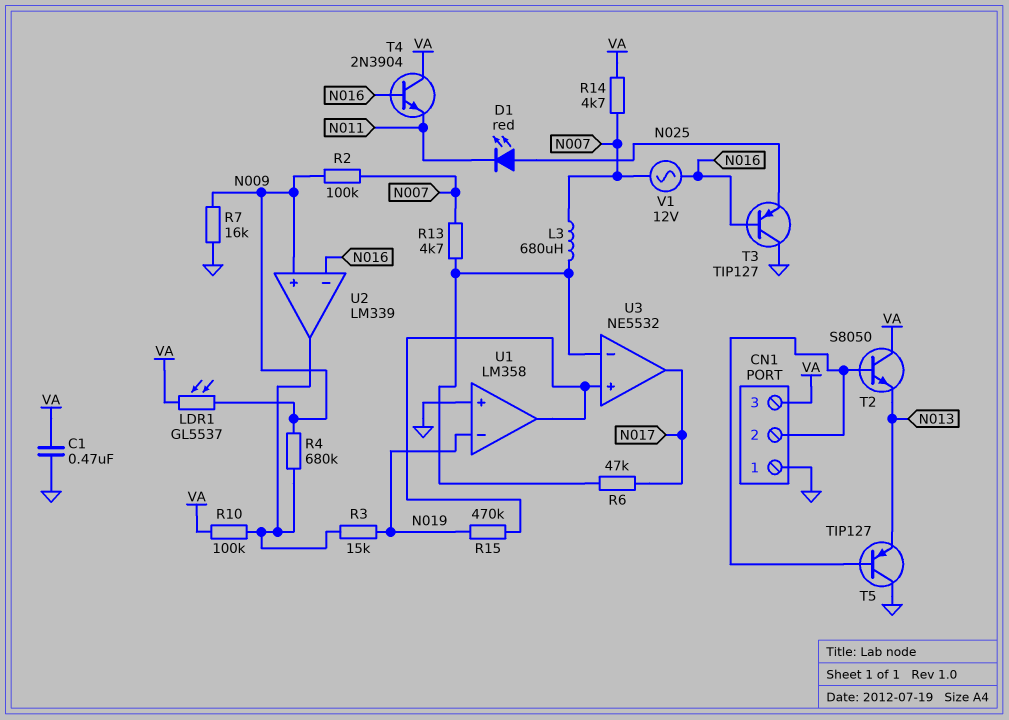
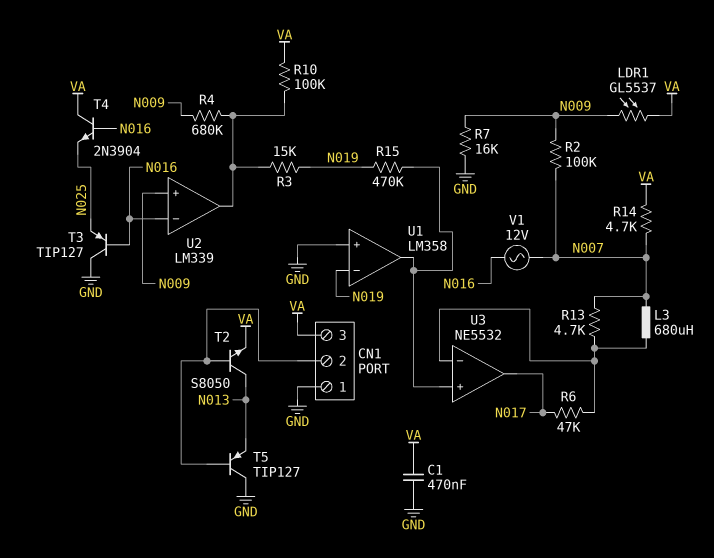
D1: LED red (A N025, K N011) -> none
T2: NPN S8050 (B CN1/2, C VA, E N013) -> NPN S8050 (B CN1/2, C N013, E VA)
T4: NPN 2N3904 (B N016, C VA, E N011) -> NPN 2N3904 (B N016, C VA, E N025)

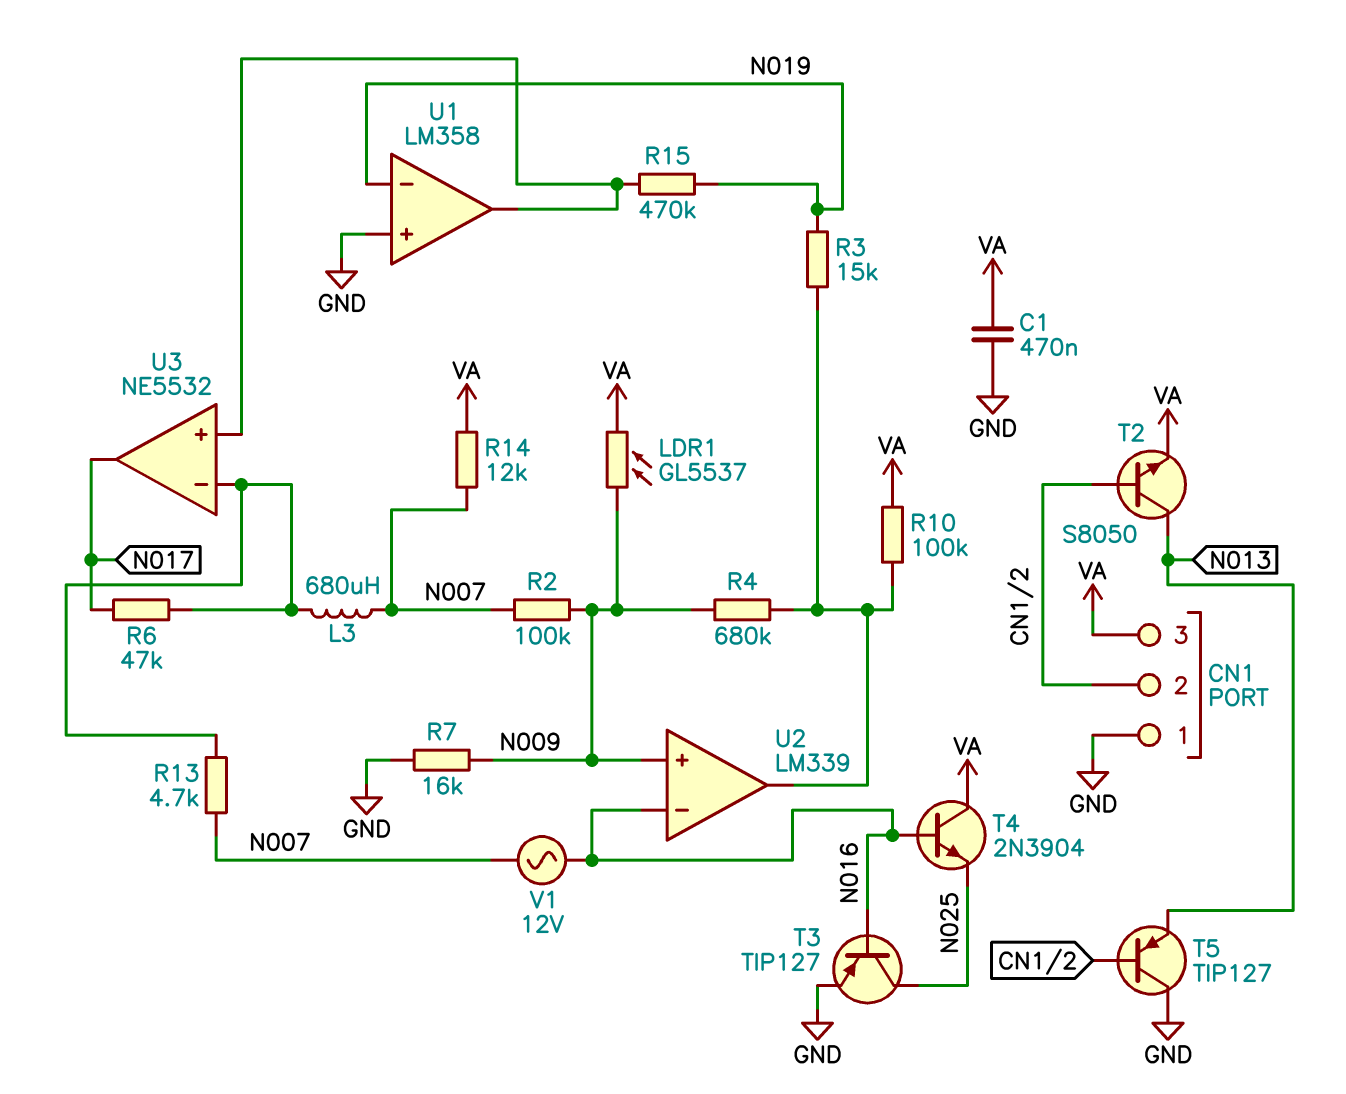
R14: 4.7k (N007, VA) -> 12k (N007, VA)
T3: PNP TIP127 (B N016, C GND, E N025) -> PNP TIP127 (B N016, C N025, E GND)

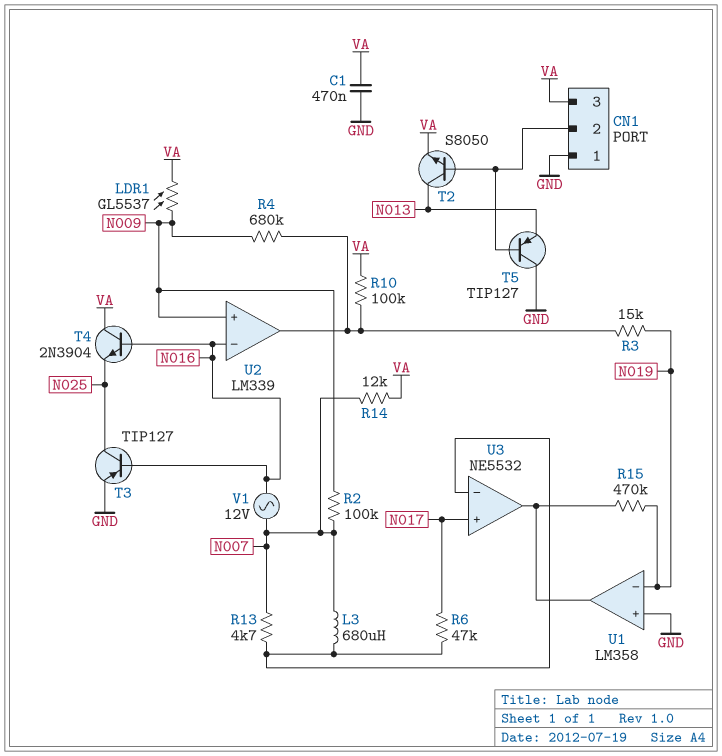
R7: 16k (GND, N009) -> none
U3 pin in+: U1/out -> N017
U3 pin out: N017 -> U1/out

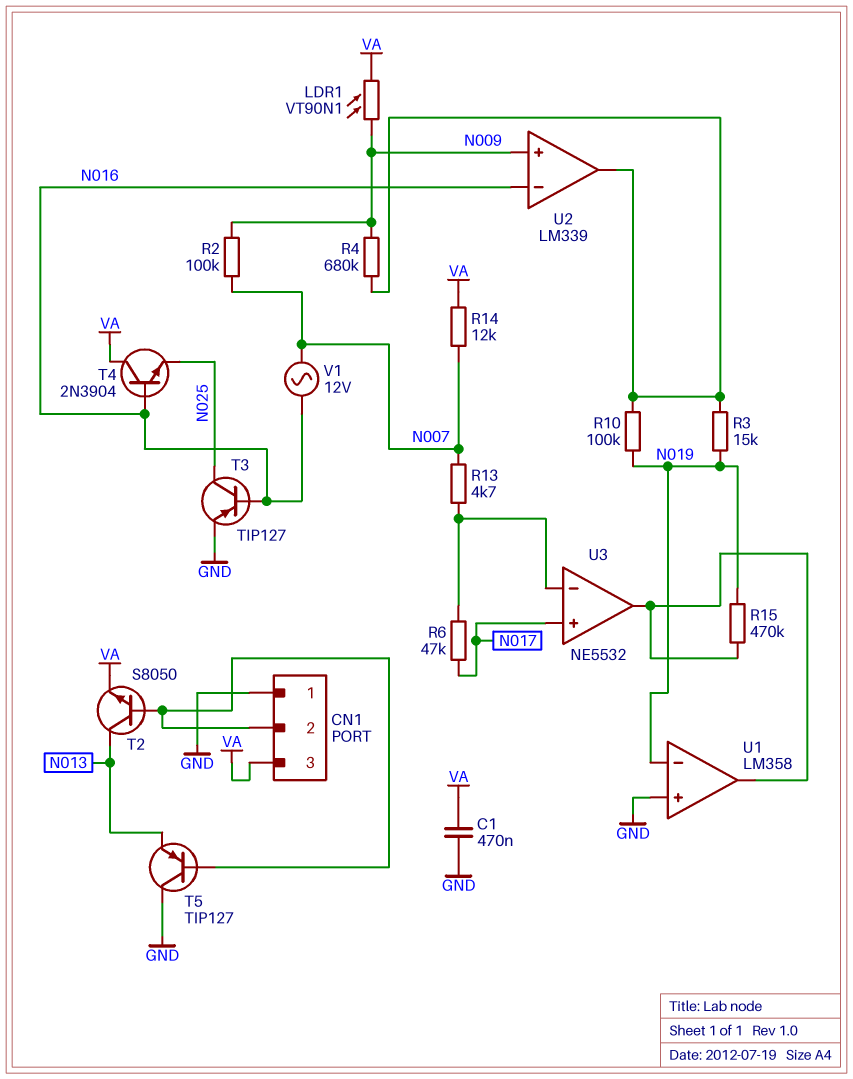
L3: 680uH (N007, U3/in-) -> none
LDR1: GL5537 (N009, VA) -> VT90N1 (N009, VA)
R10: 100k (U2/out, VA) -> 100k (N019, U2/out)

